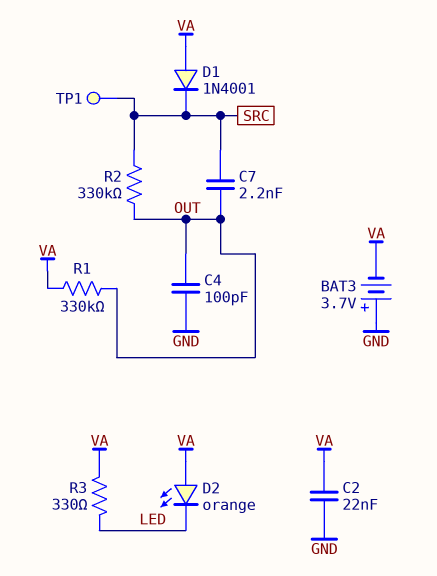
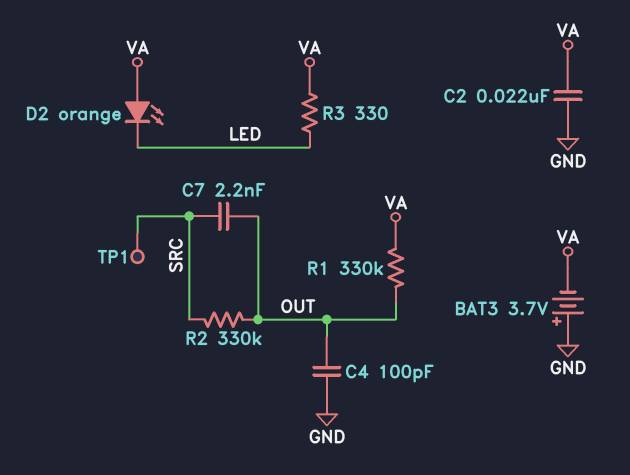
D1: diode 1N4001 (A VA, K SRC) -> none

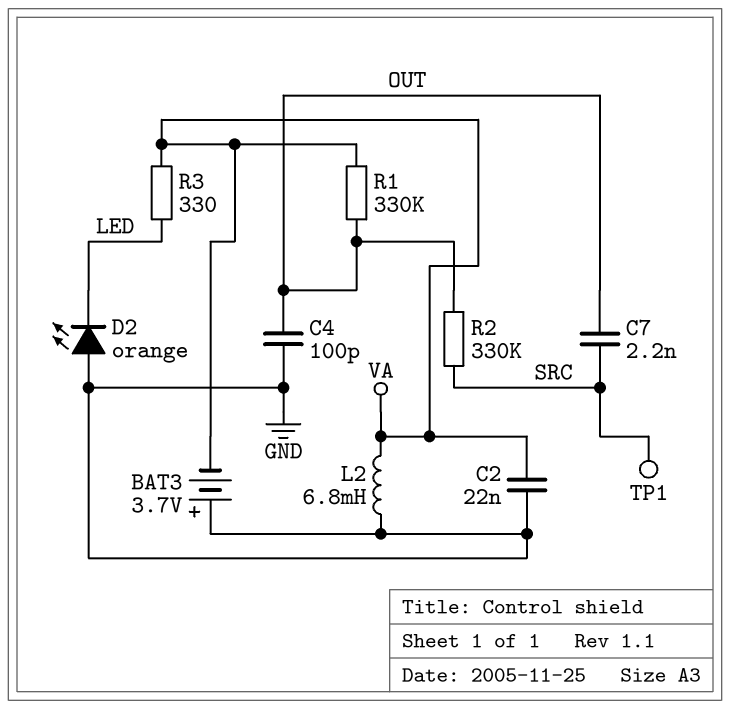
D2: LED orange (A VA, K LED) -> LED orange (A GND, K LED)
L2: none -> 6.8mH (GND, VA)

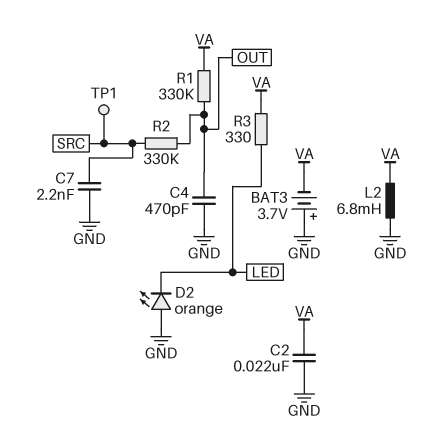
C4: 100pF (GND, OUT) -> 470pF (GND, OUT)
C7: 2.2nF (OUT, SRC) -> 2.2nF (GND, SRC)

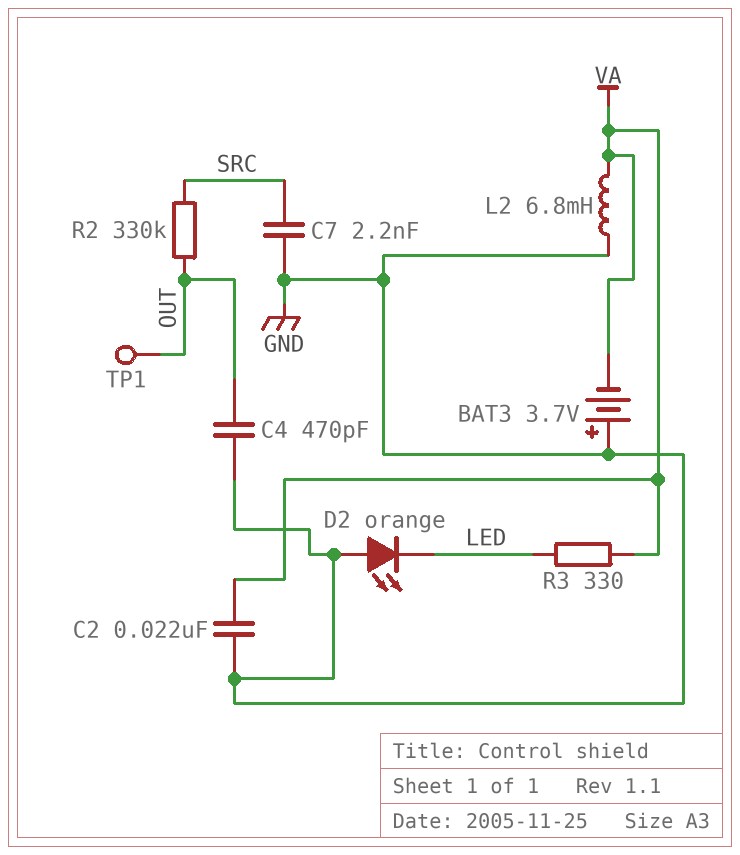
R1: 330k (OUT, VA) -> none
TP1: test point (SRC) -> test point (OUT)

